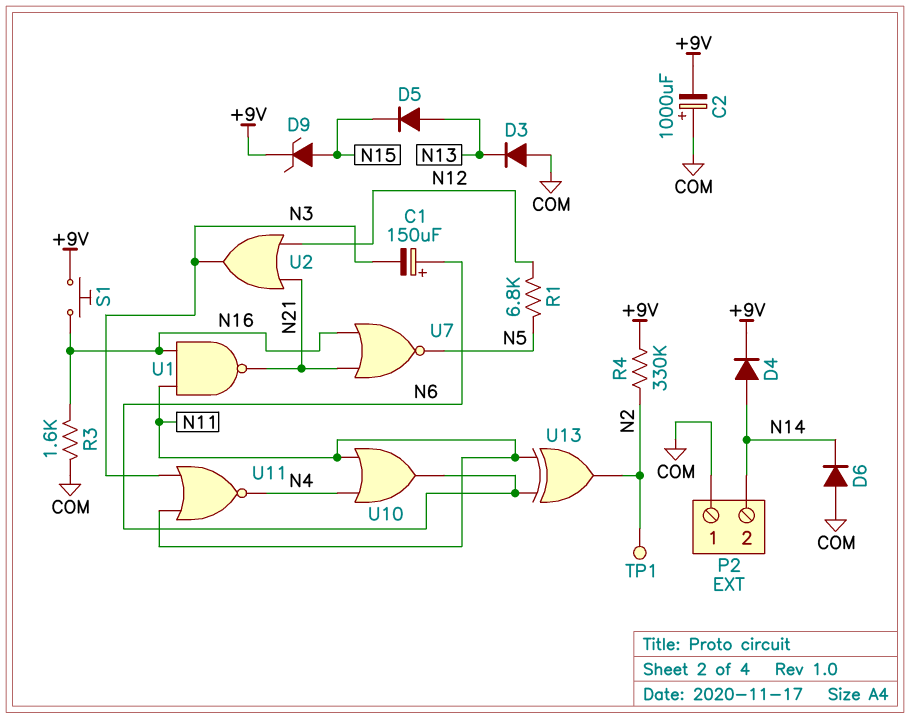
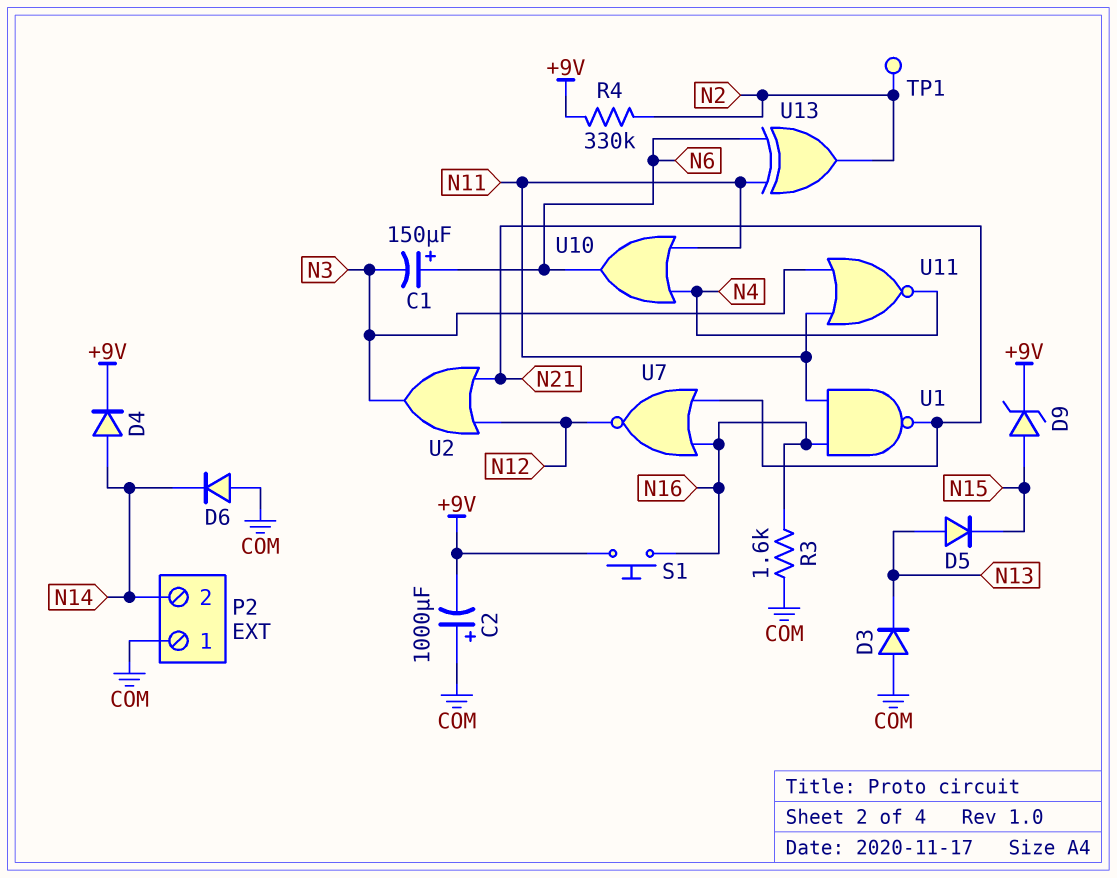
R1: 6.8k (N5, N12) -> none
U7: NOR (in N16, in N21, out N5) -> NOR (in N16, in N21, out N12)

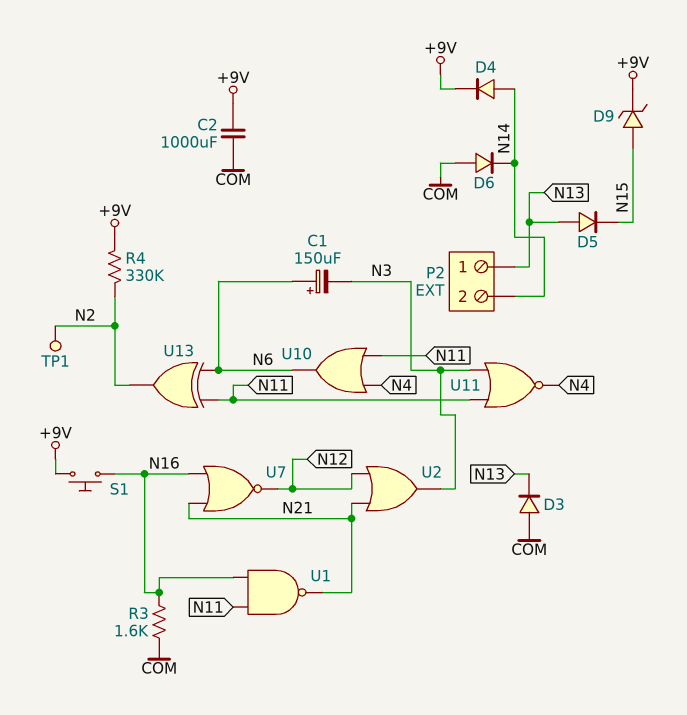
C2: 1000uF (plus COM, minus +9V) -> 1000uF (+9V, COM)
P2 pin 1: COM -> N13

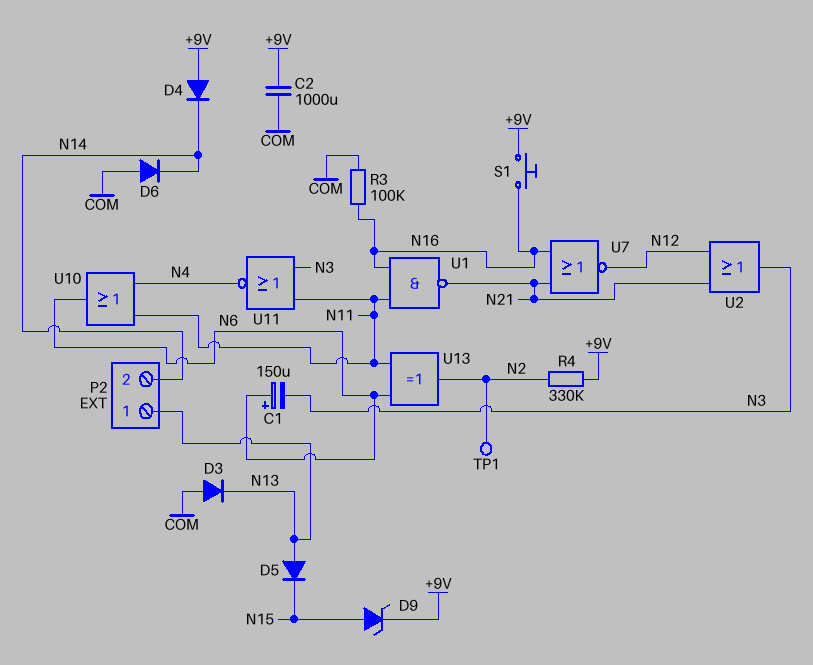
D4: diode (A N14, K +9V) -> diode (A +9V, K N14)
R3: 1.6k (COM, N16) -> 100k (COM, N16)

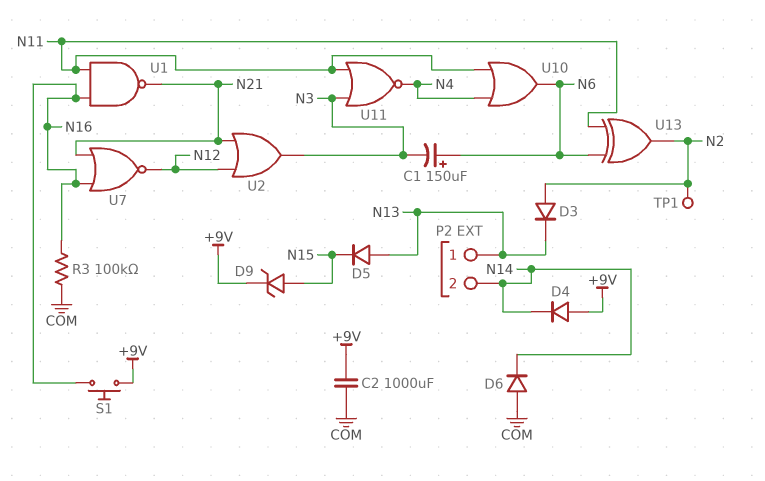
D3: diode (A COM, K N13) -> diode (A N2, K N13)
R4: 330k (+9V, N2) -> none

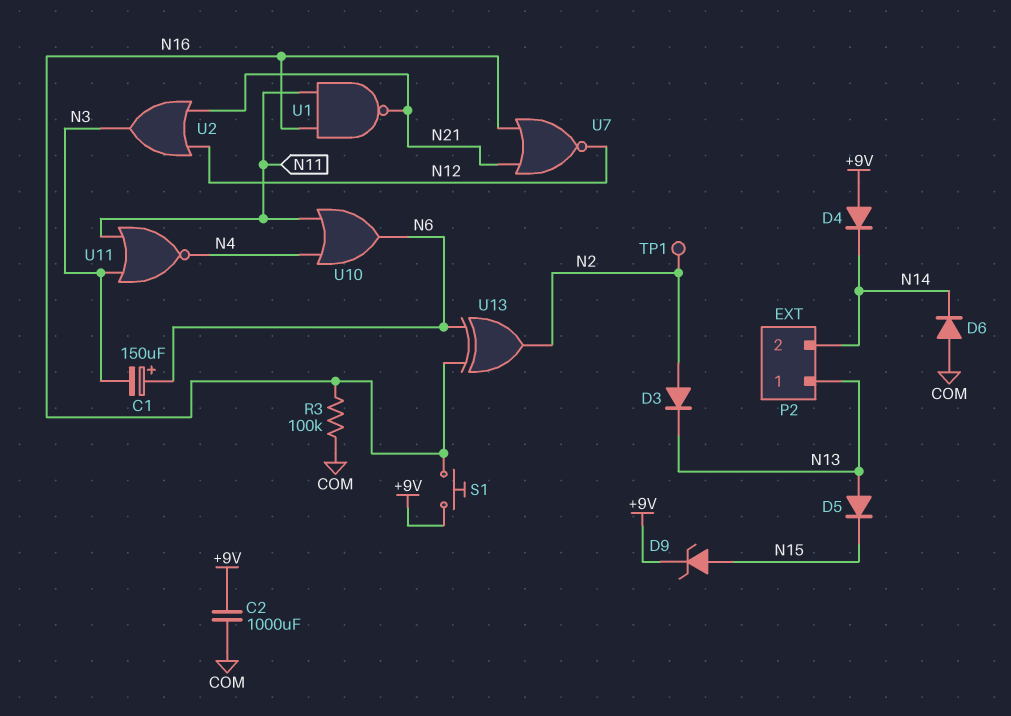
U13: XOR (in N6, in N11, out N2) -> XOR (in N6, in N16, out N2)

